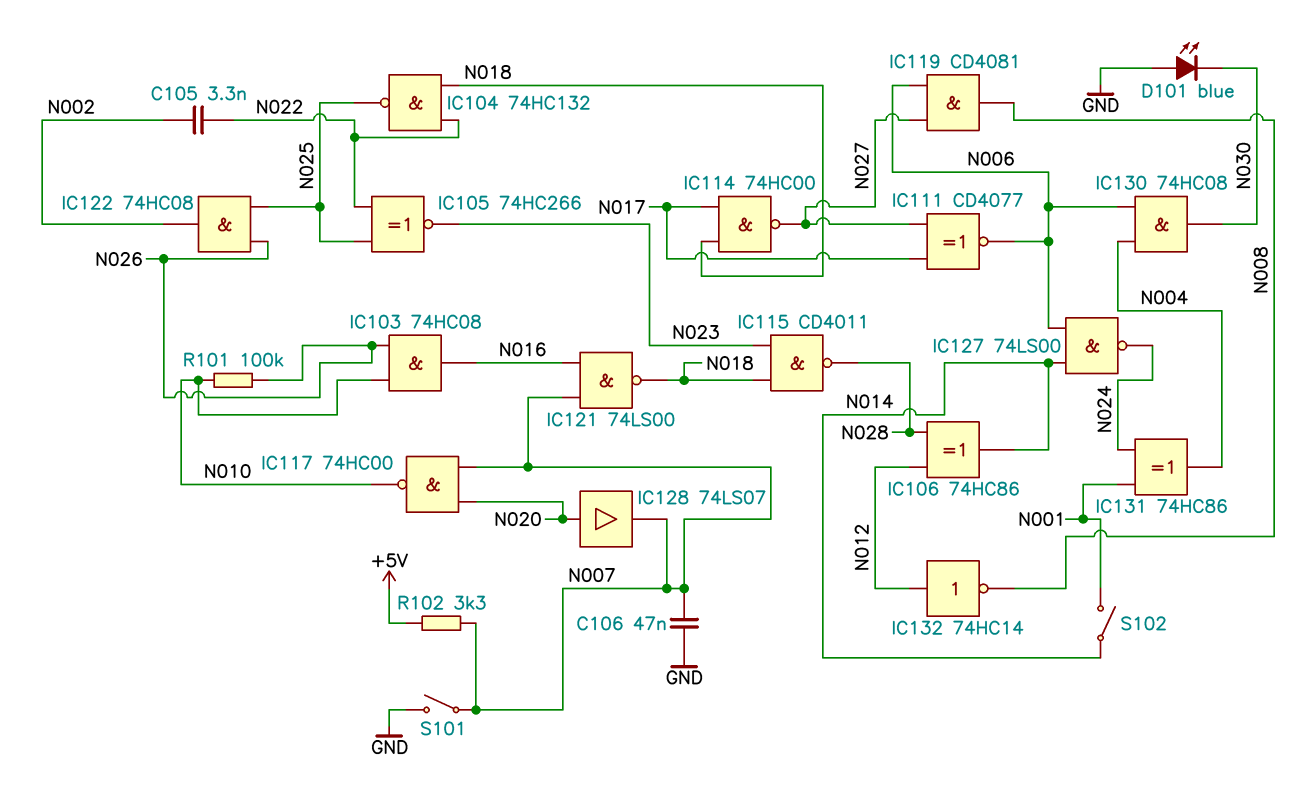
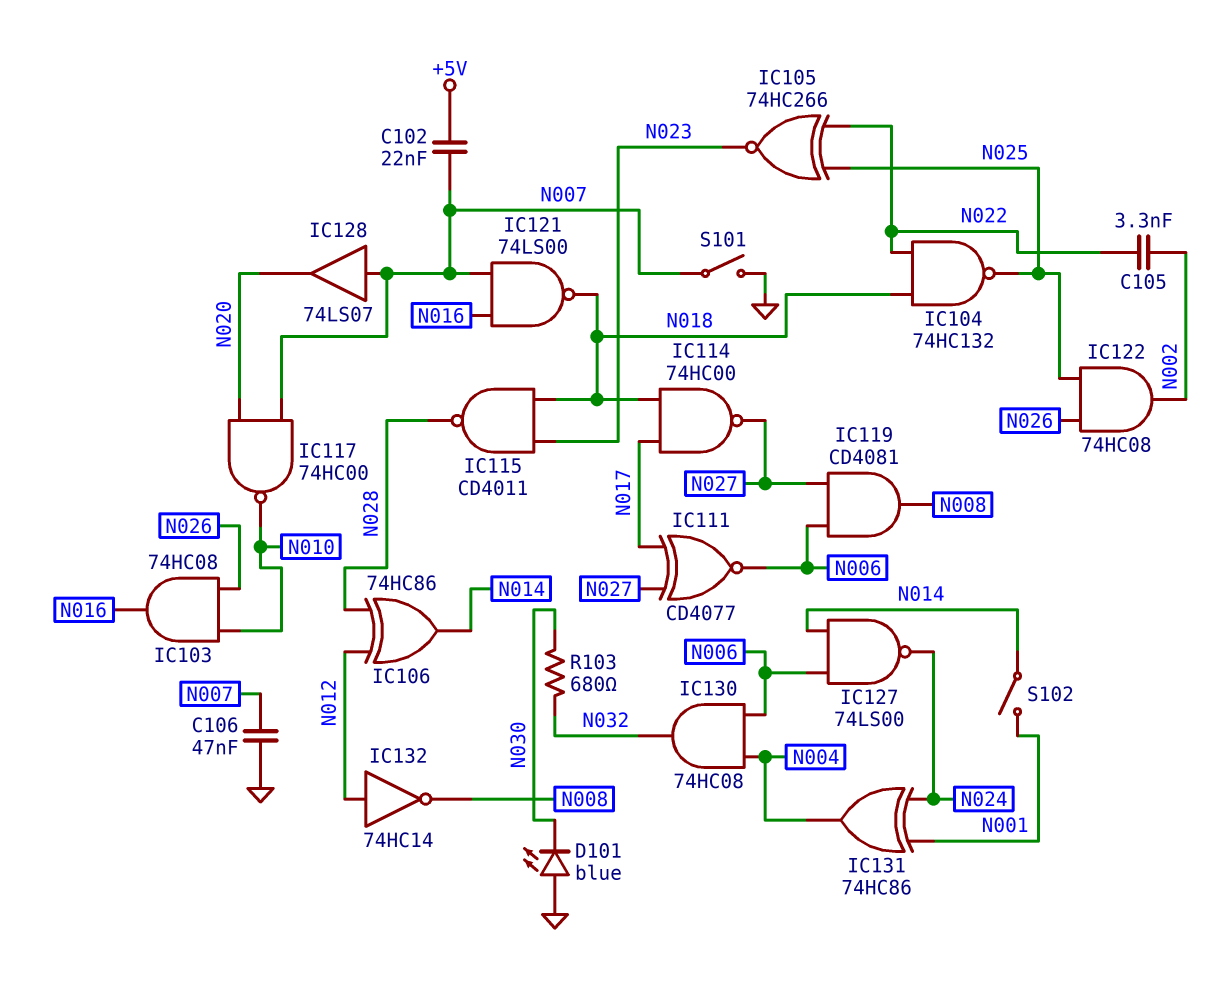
C102: none -> 22nF (+5V, N007)
IC128: buffer 74LS07 (in N020, out N007) -> buffer 74LS07 (in N007, out N020)
IC130: AND 74HC08 (in N004, in N006, out N030) -> AND 74HC08 (in N004, in N006, out N032)
R101: 100k (N010, N026) -> none
R102: 3.3k (+5V, N007) -> none
R103: none -> 680 (N030, N032)

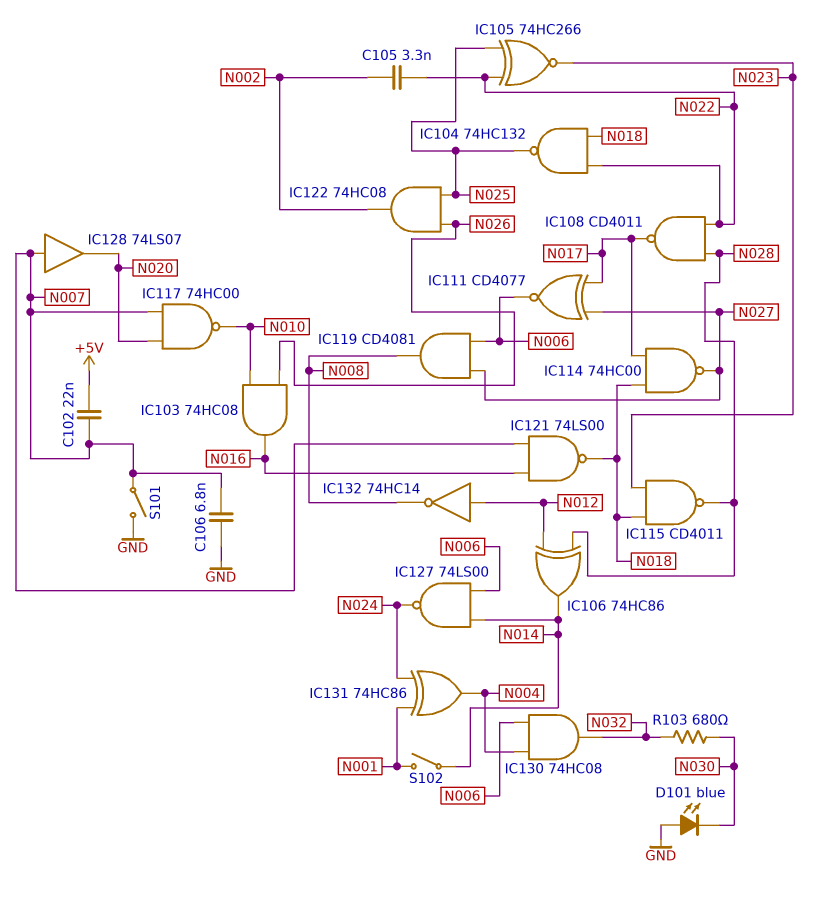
C106: 47nF (GND, N007) -> 6.8nF (GND, N007)
IC108: none -> NAND CD4011 (in N022, in N028, out N017)

